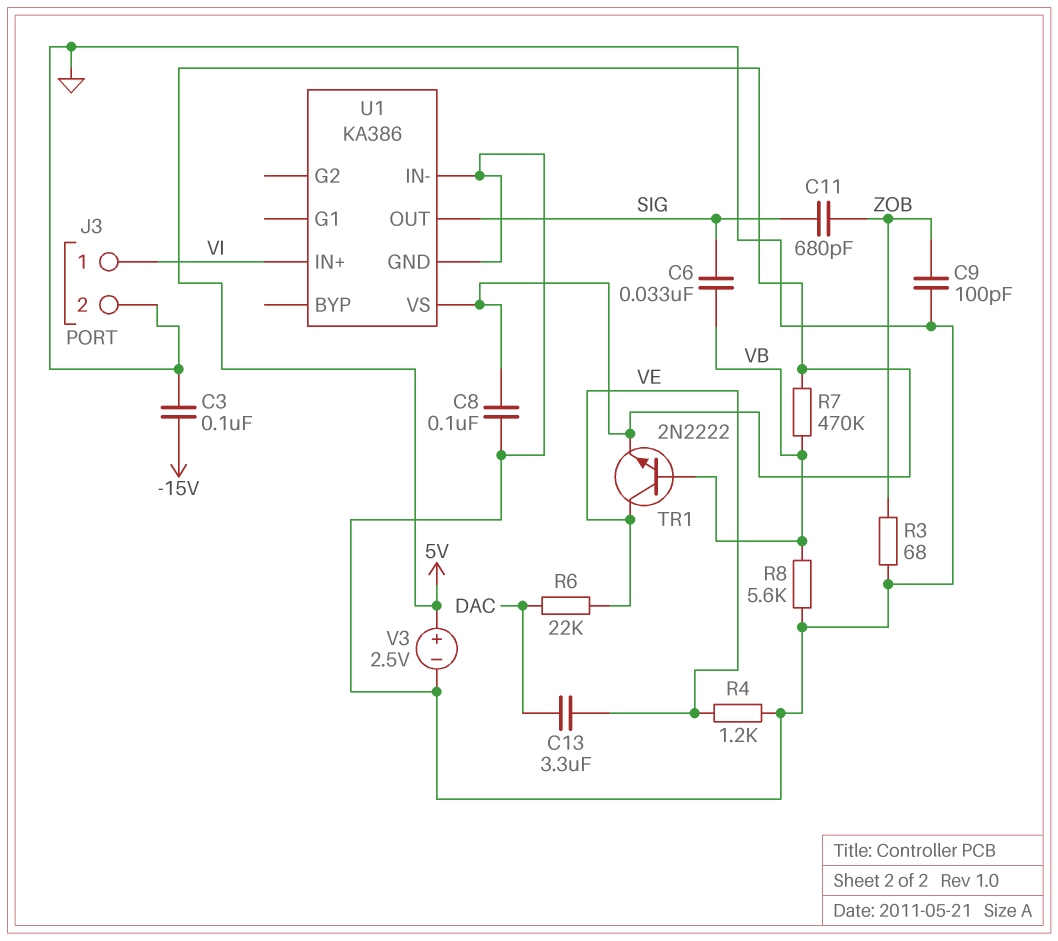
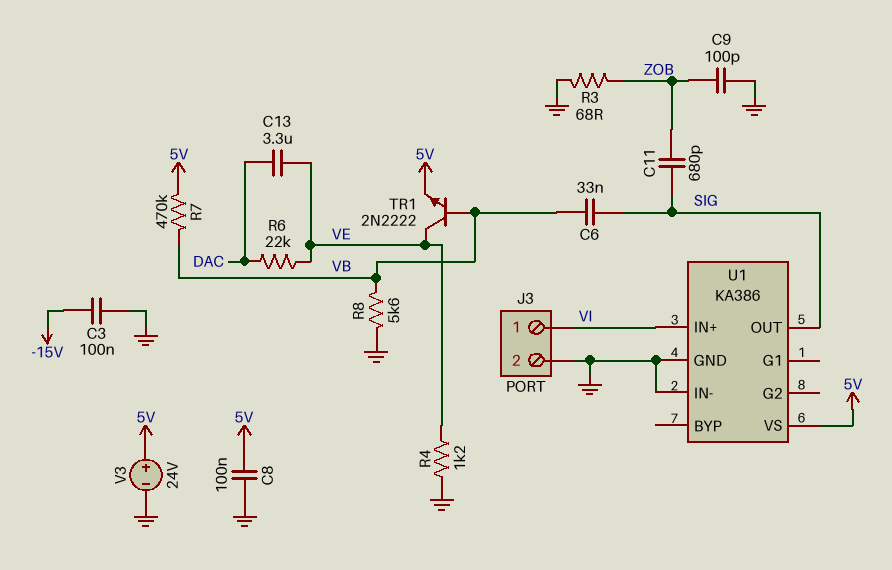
V3: 2.5V (plus 5V, minus GND) -> 24V (plus 5V, minus GND)

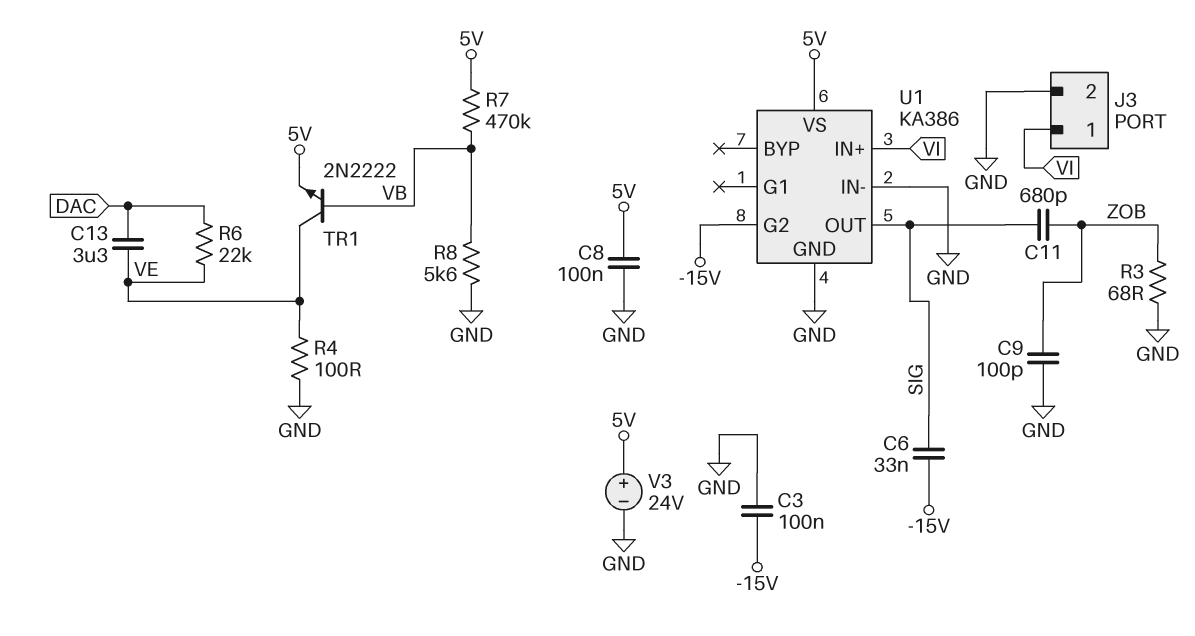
C6: 33nF (SIG, VB) -> 33nF (-15V, SIG)
R4: 1.2k (GND, VE) -> 100 (GND, VE)
U1 pin G2: none -> -15V

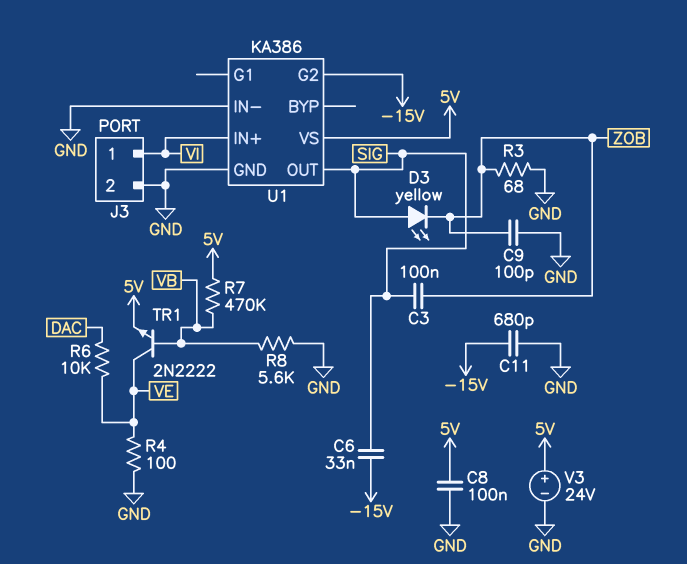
C3: 100nF (-15V, GND) -> 100nF (SIG, ZOB)
C11: 680pF (SIG, ZOB) -> 680pF (-15V, GND)
C13: 3.3uF (DAC, VE) -> none
D3: none -> LED yellow (A SIG, K ZOB)
R6: 22k (DAC, VE) -> 10k (DAC, VE)

